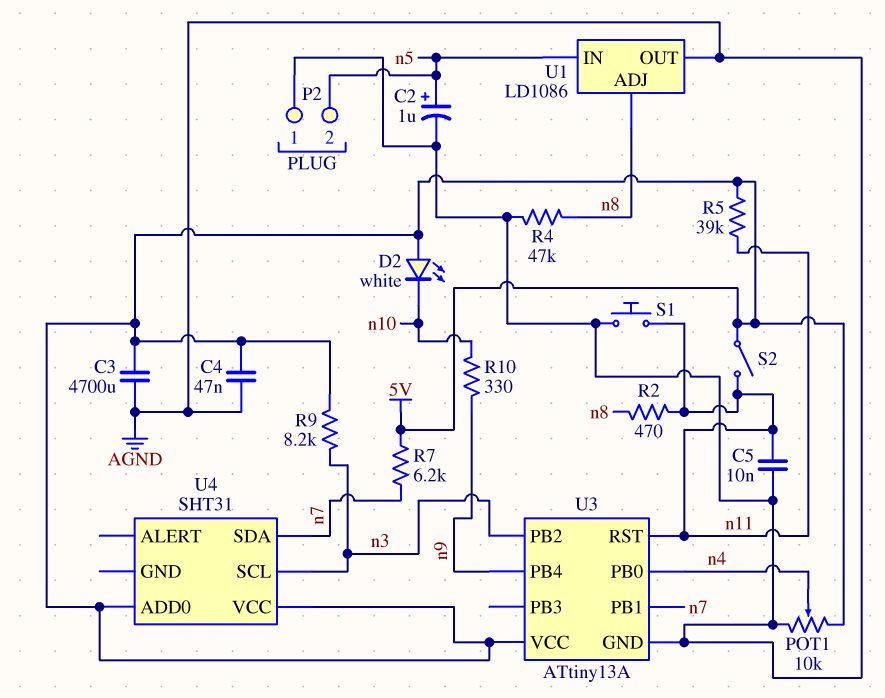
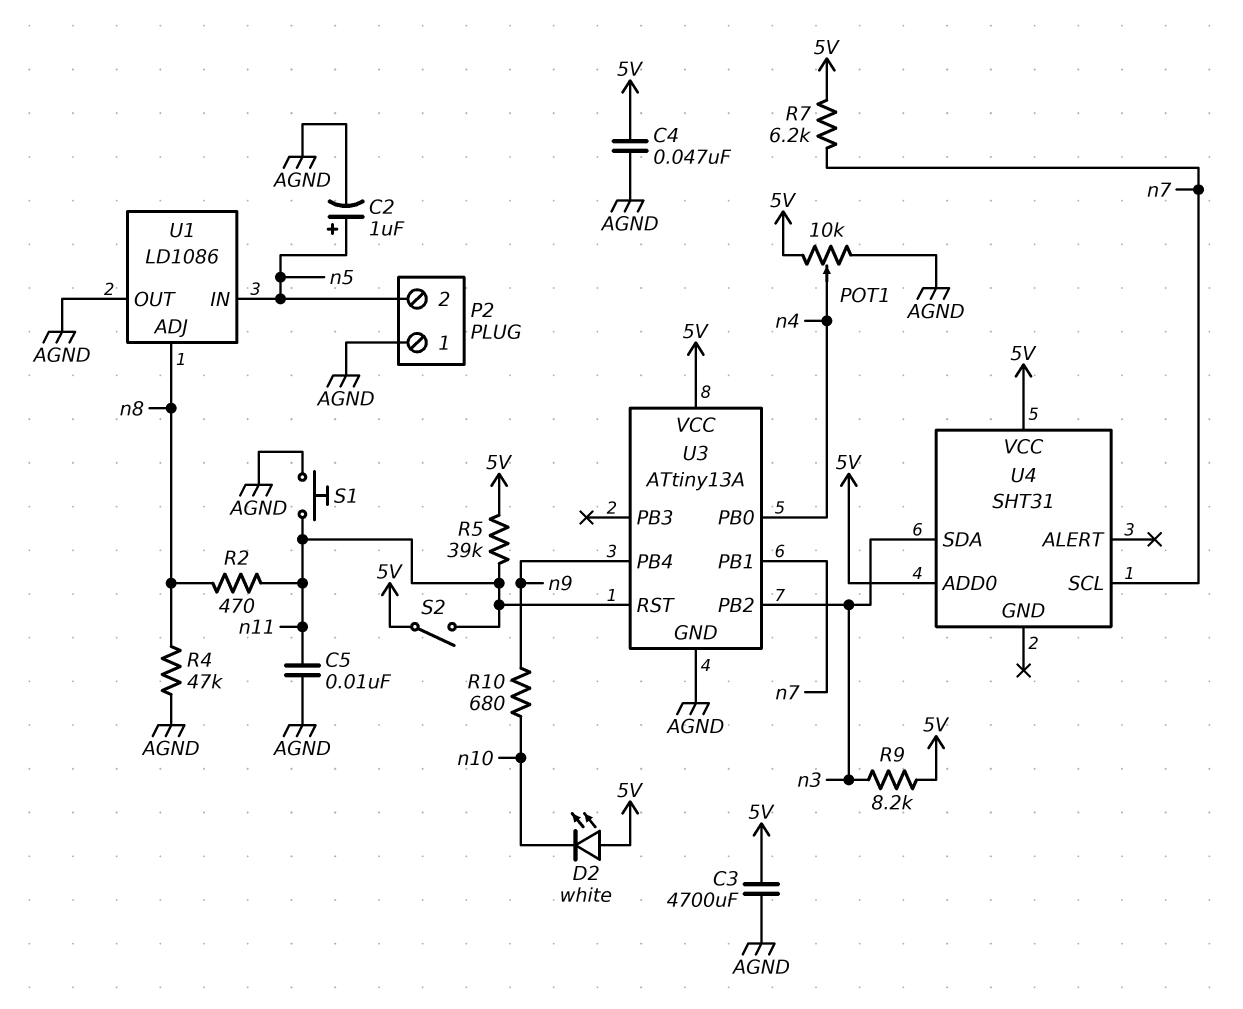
R10: 330 (n9, n10) -> 680 (n9, n10)
U4 pin SCL: n3 -> n7
U4 pin SDA: n7 -> n3

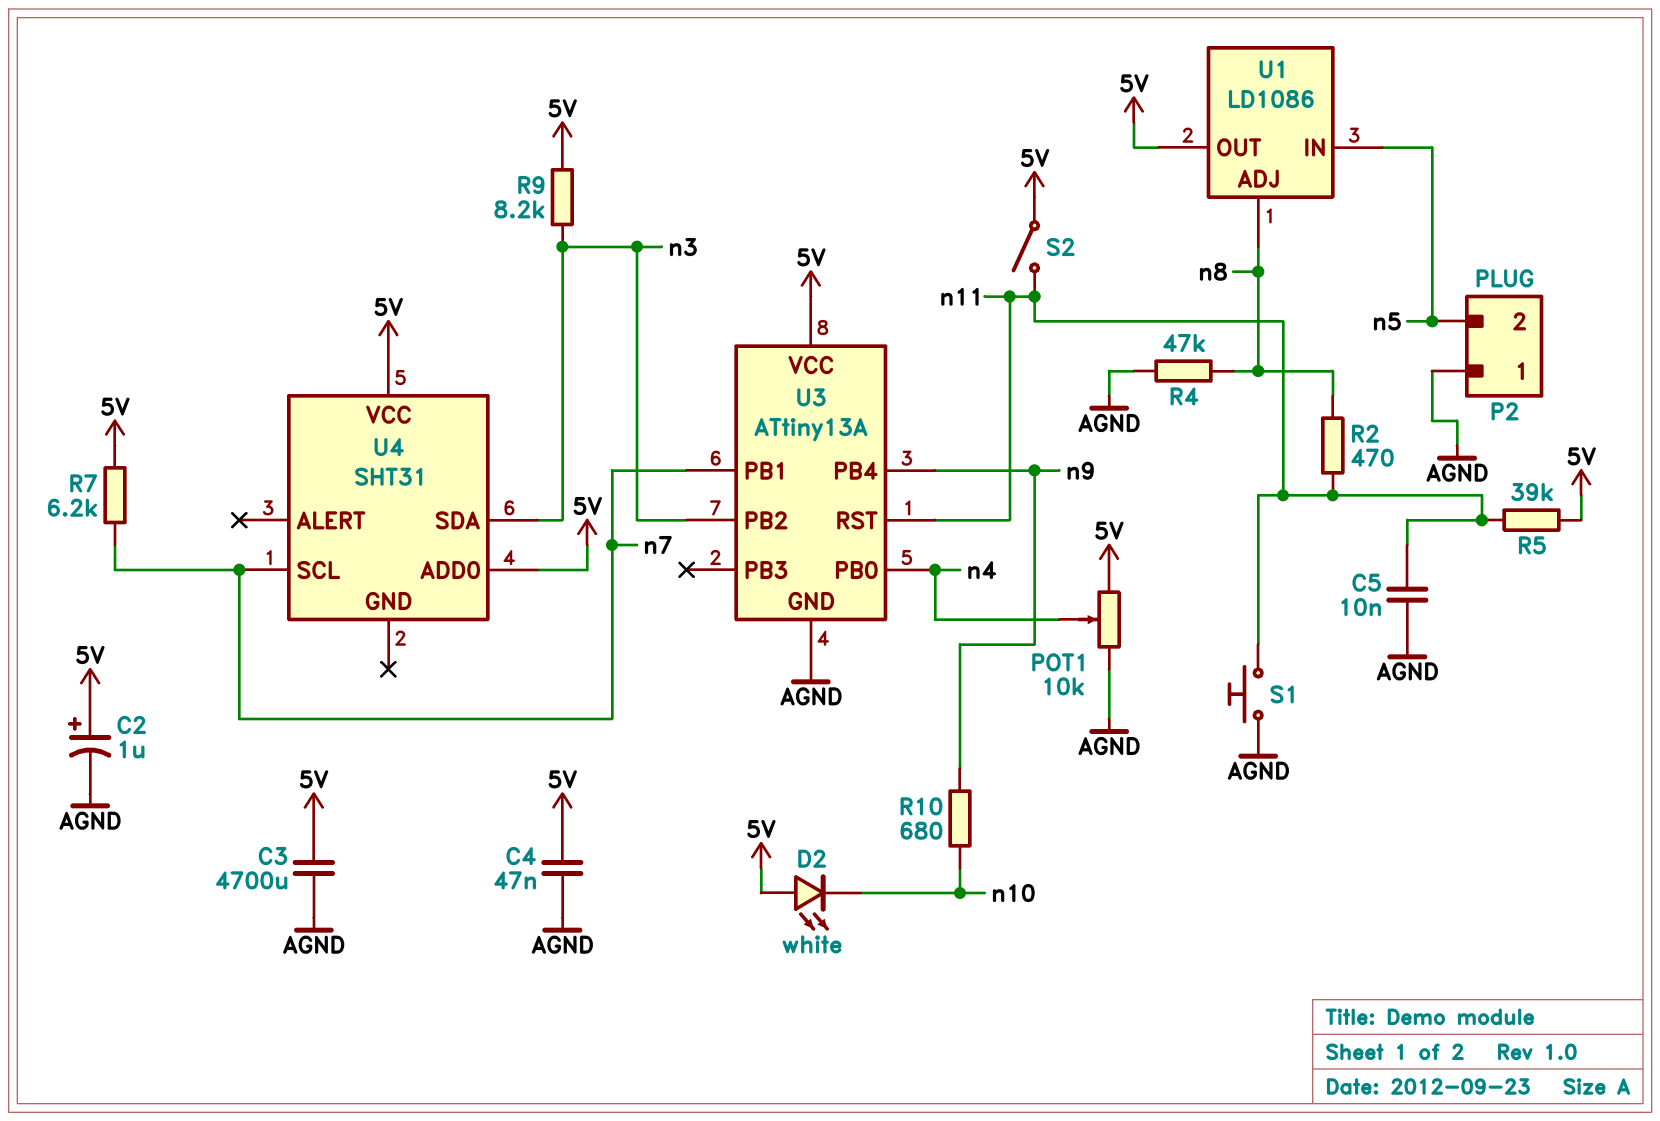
C2: 1uF (plus n5, minus AGND) -> 1uF (plus 5V, minus AGND)
U1 pin OUT: AGND -> 5V

